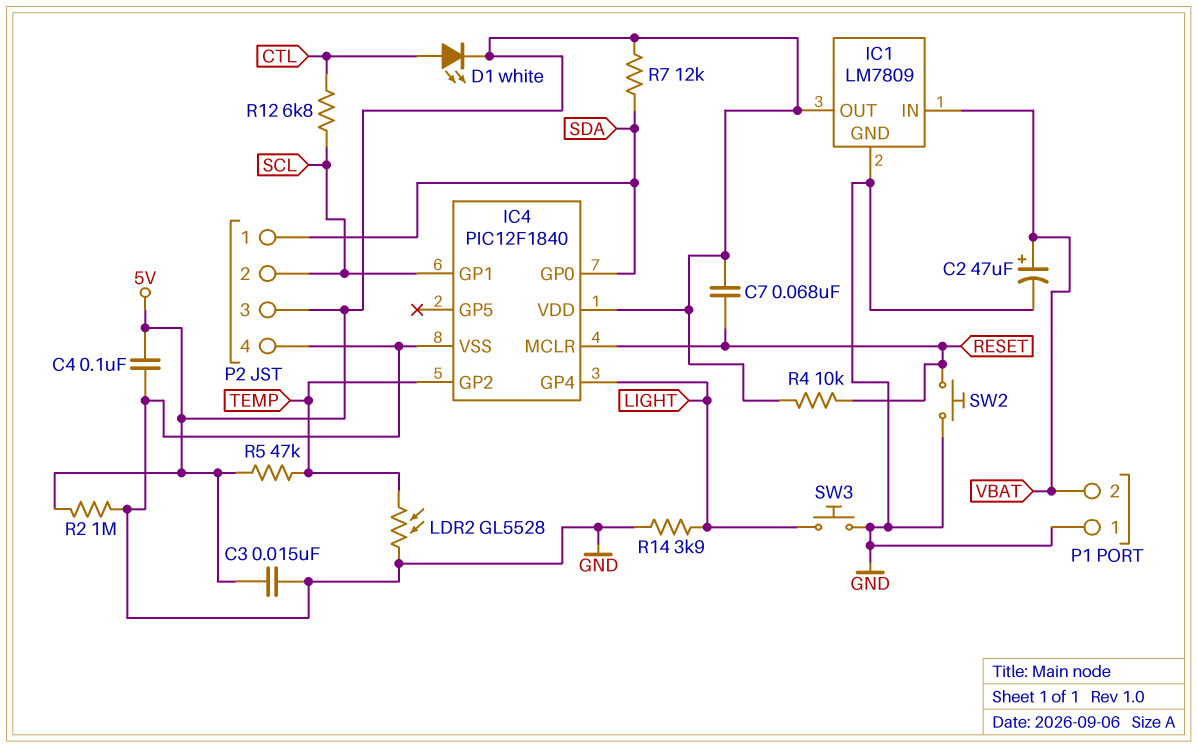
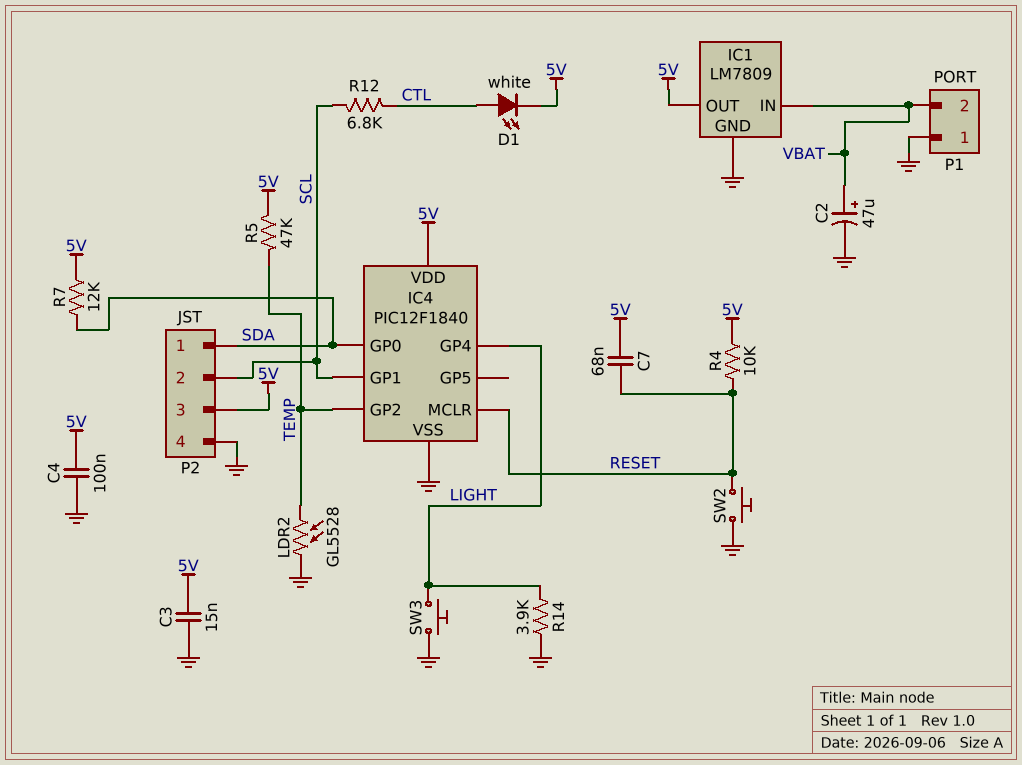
R2: 1M (5V, GND) -> none

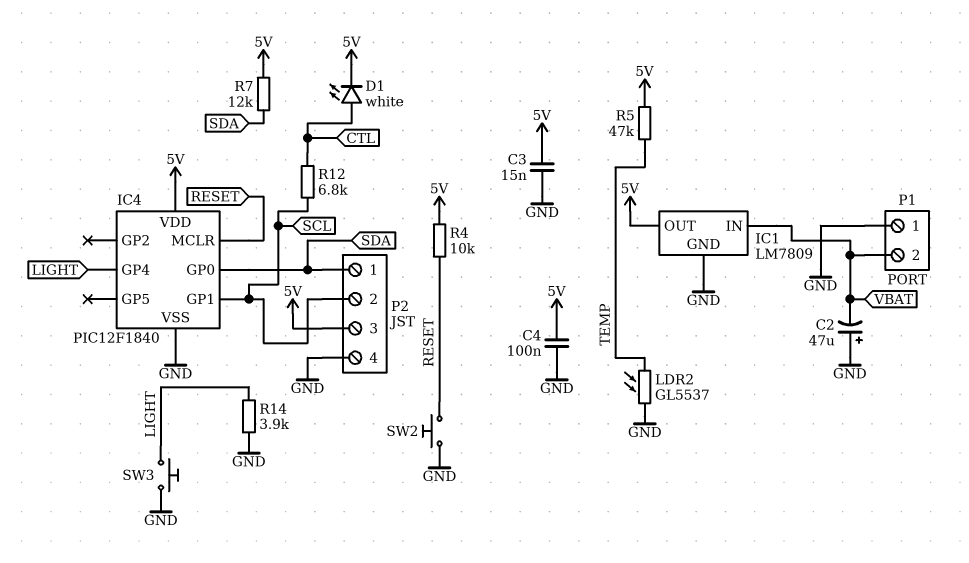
C2: 47uF (plus VBAT, minus GND) -> 47uF (plus GND, minus VBAT)
C7: 68nF (5V, RESET) -> none
IC4 pin GP2: TEMP -> none
LDR2: GL5528 (GND, TEMP) -> GL5537 (GND, TEMP)

